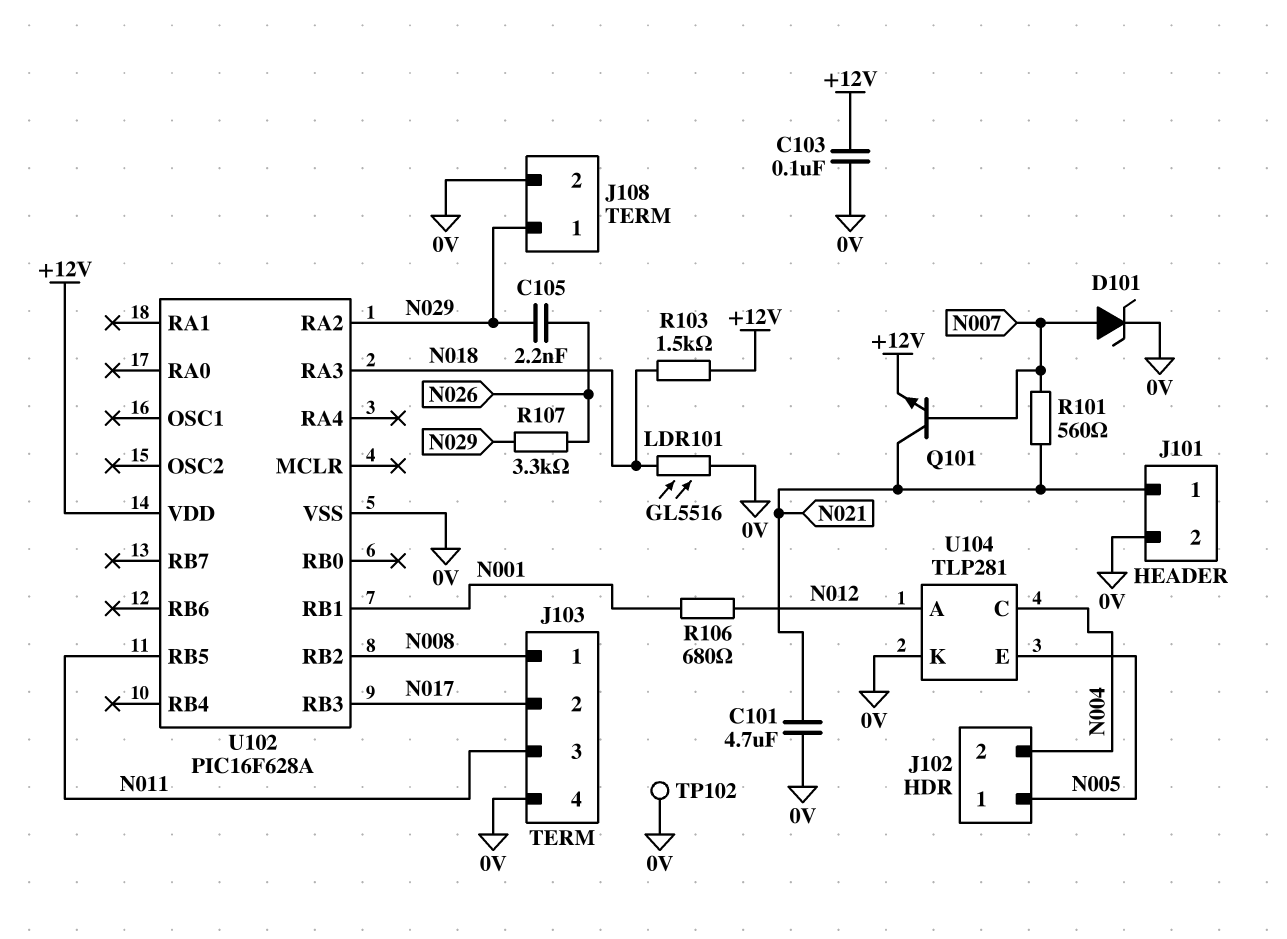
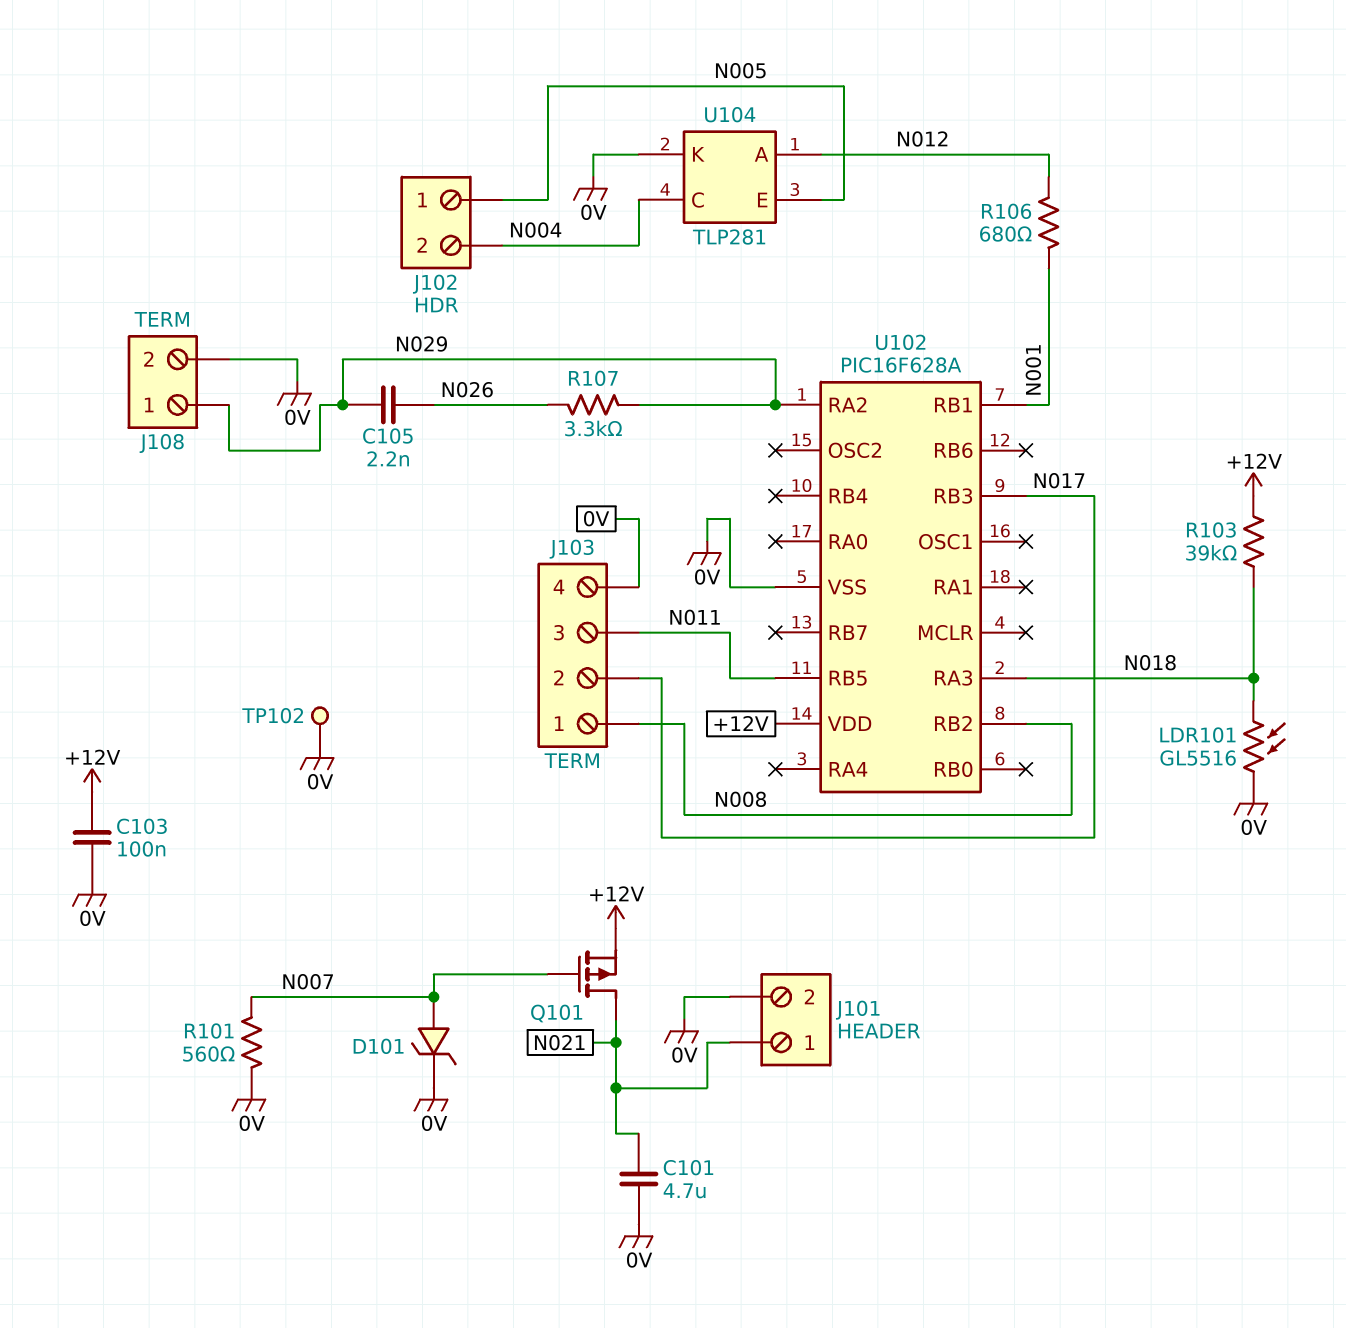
Q101: NPN (B N007, C N021, E +12V) -> PMOS (G N007, D N021, S +12V)
R101: 560 (N007, N021) -> 560 (0V, N007)
R103: 1.5k (+12V, N018) -> 39k (+12V, N018)

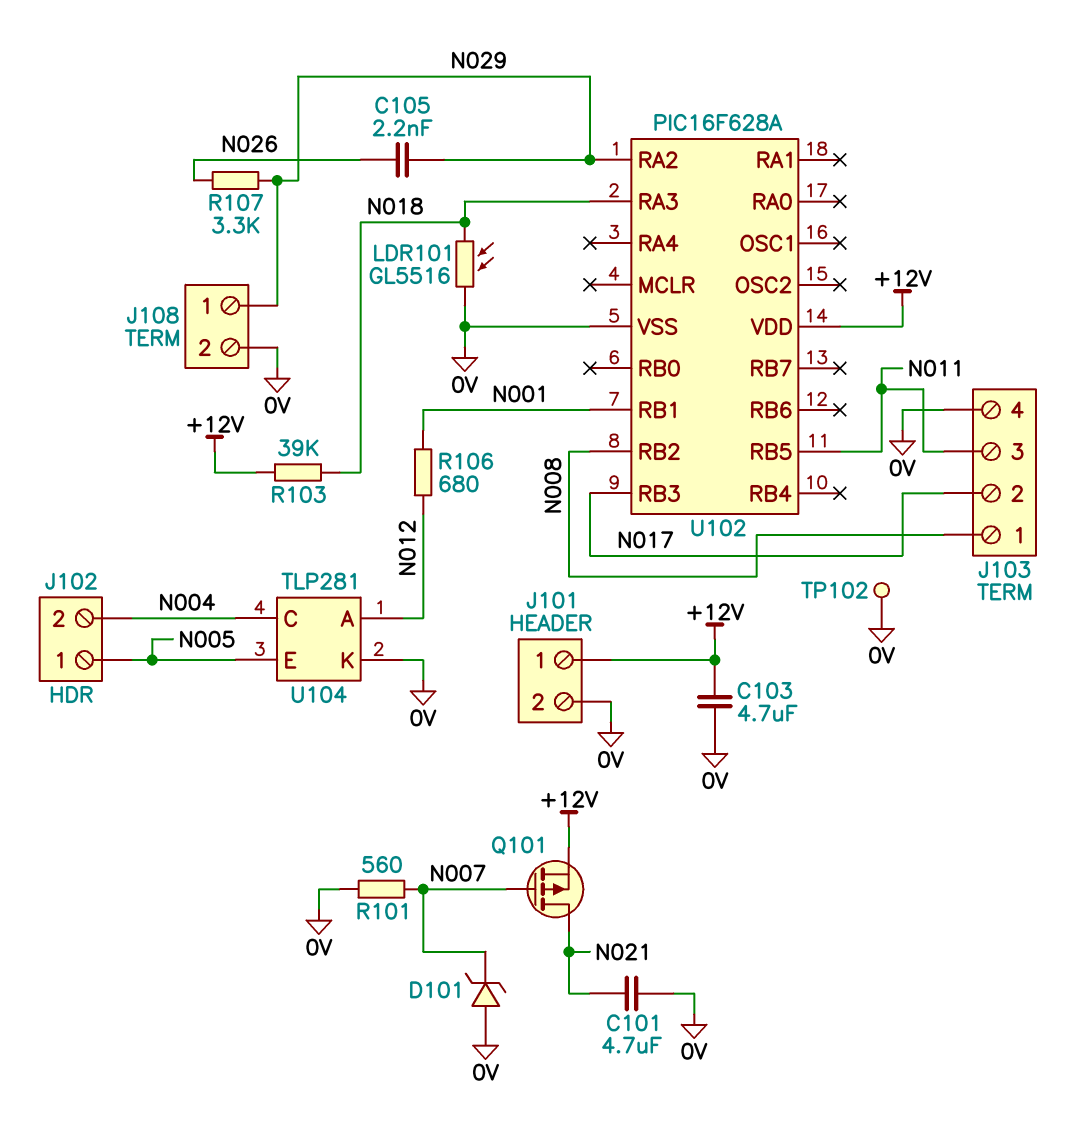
C103: 100nF (+12V, 0V) -> 4.7uF (+12V, 0V)
D101: zener (A N007, K 0V) -> zener (A 0V, K N007)
J101 pin 1: N021 -> +12V

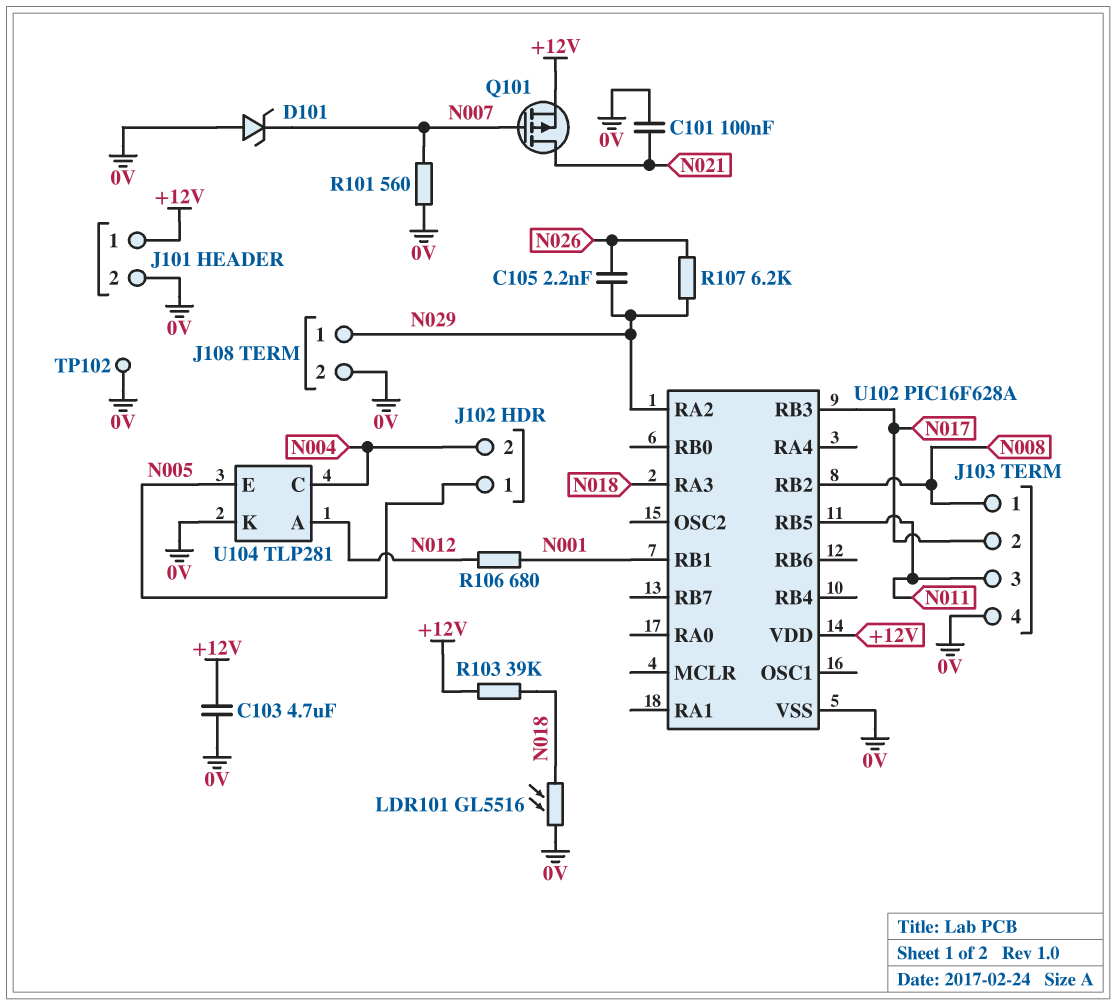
C101: 4.7uF (0V, N021) -> 100nF (0V, N021)
R107: 3.3k (N026, N029) -> 6.2k (N026, N029)

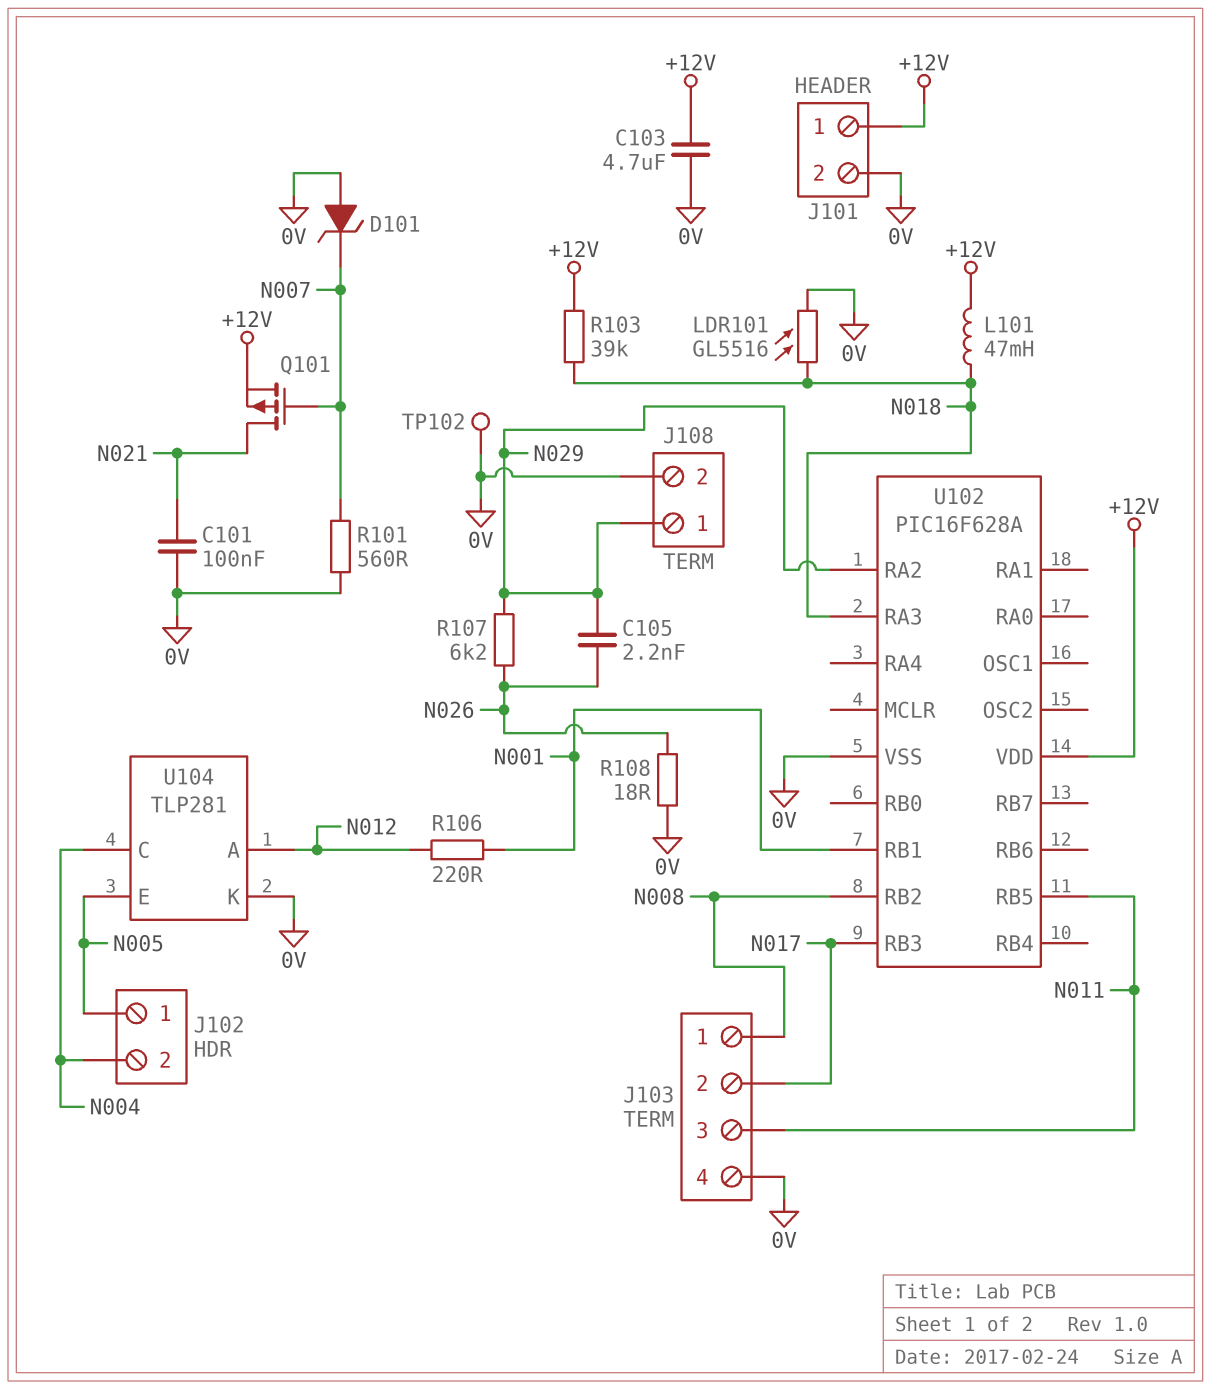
L101: none -> 47mH (+12V, N018)
R106: 680 (N001, N012) -> 220 (N001, N012)
R108: none -> 18 (0V, N026)

